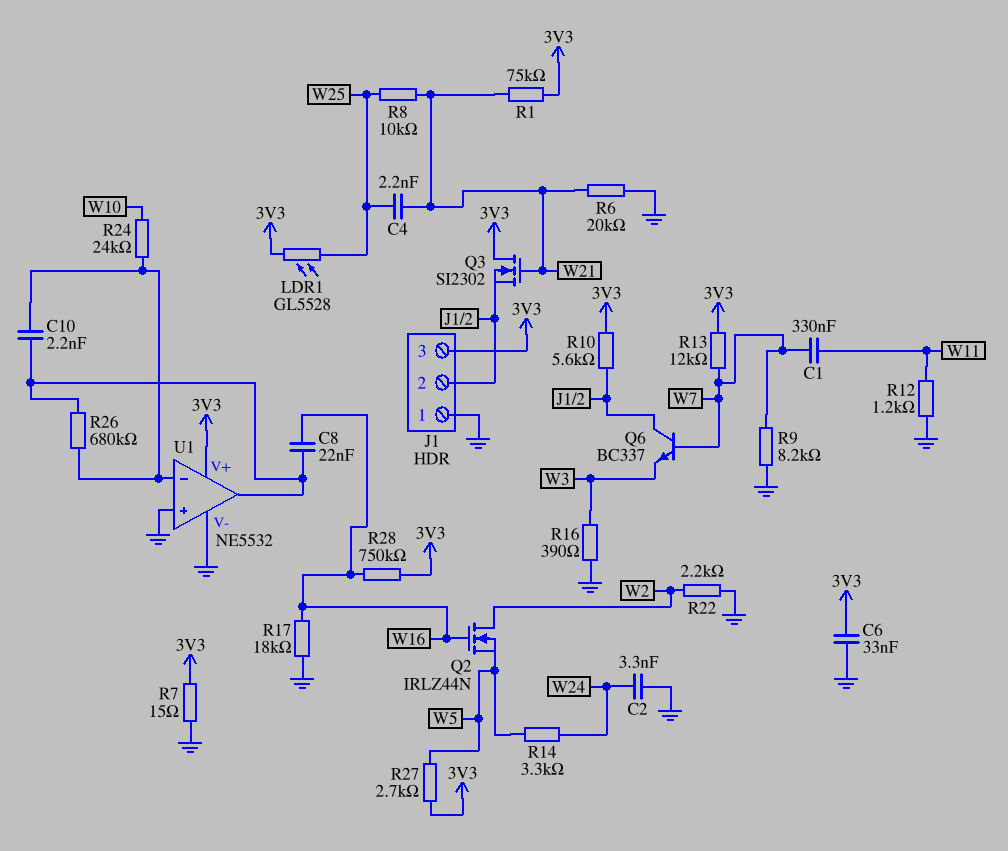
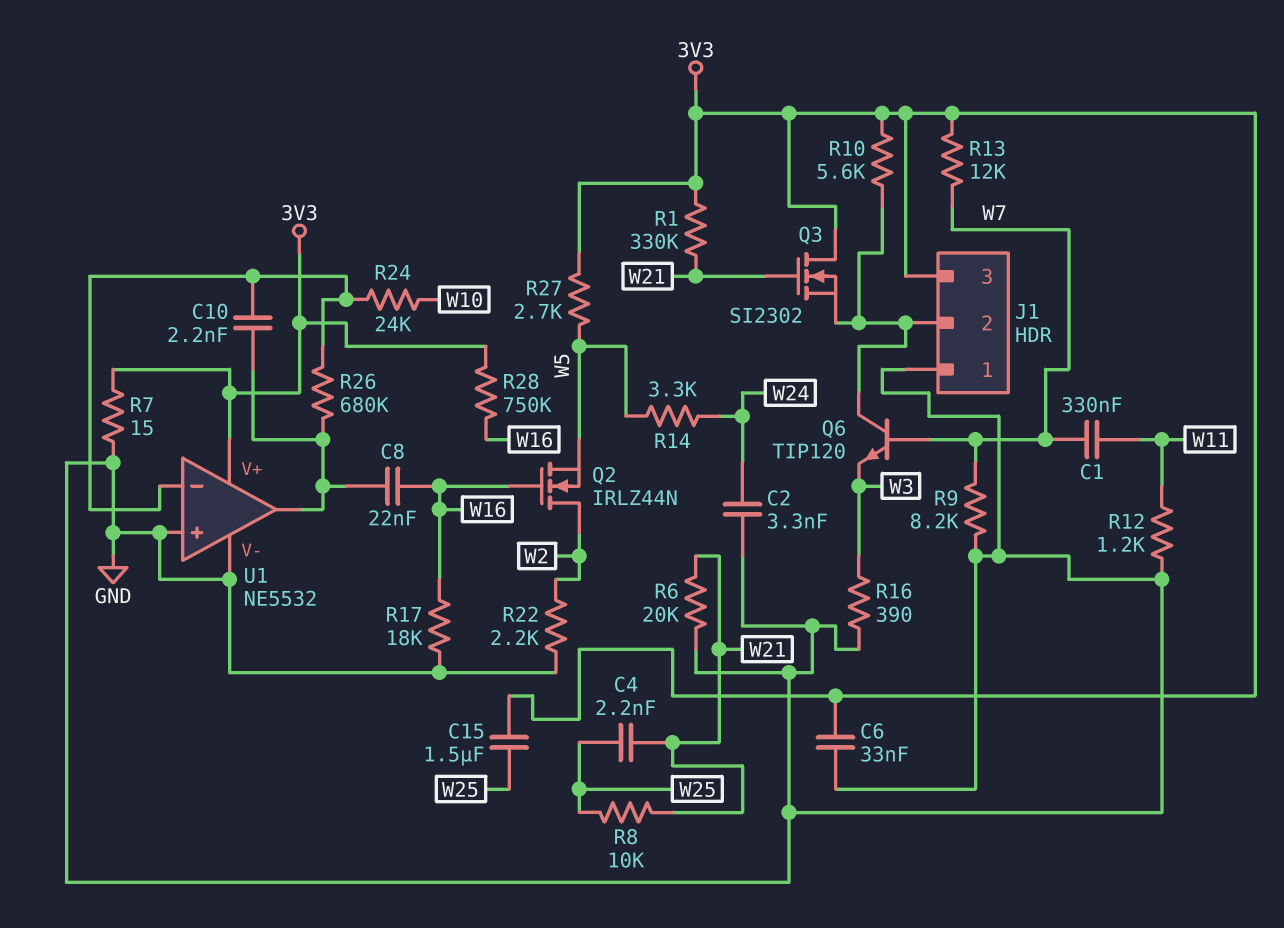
C15: none -> 1.5uF (3V3, W25)
LDR1: GL5528 (3V3, W25) -> none
Q6: NPN BC337 (B W7, C J1/2, E W3) -> NPN TIP120 (B W7, C J1/2, E W3)
R1: 75k (3V3, W21) -> 330k (3V3, W21)

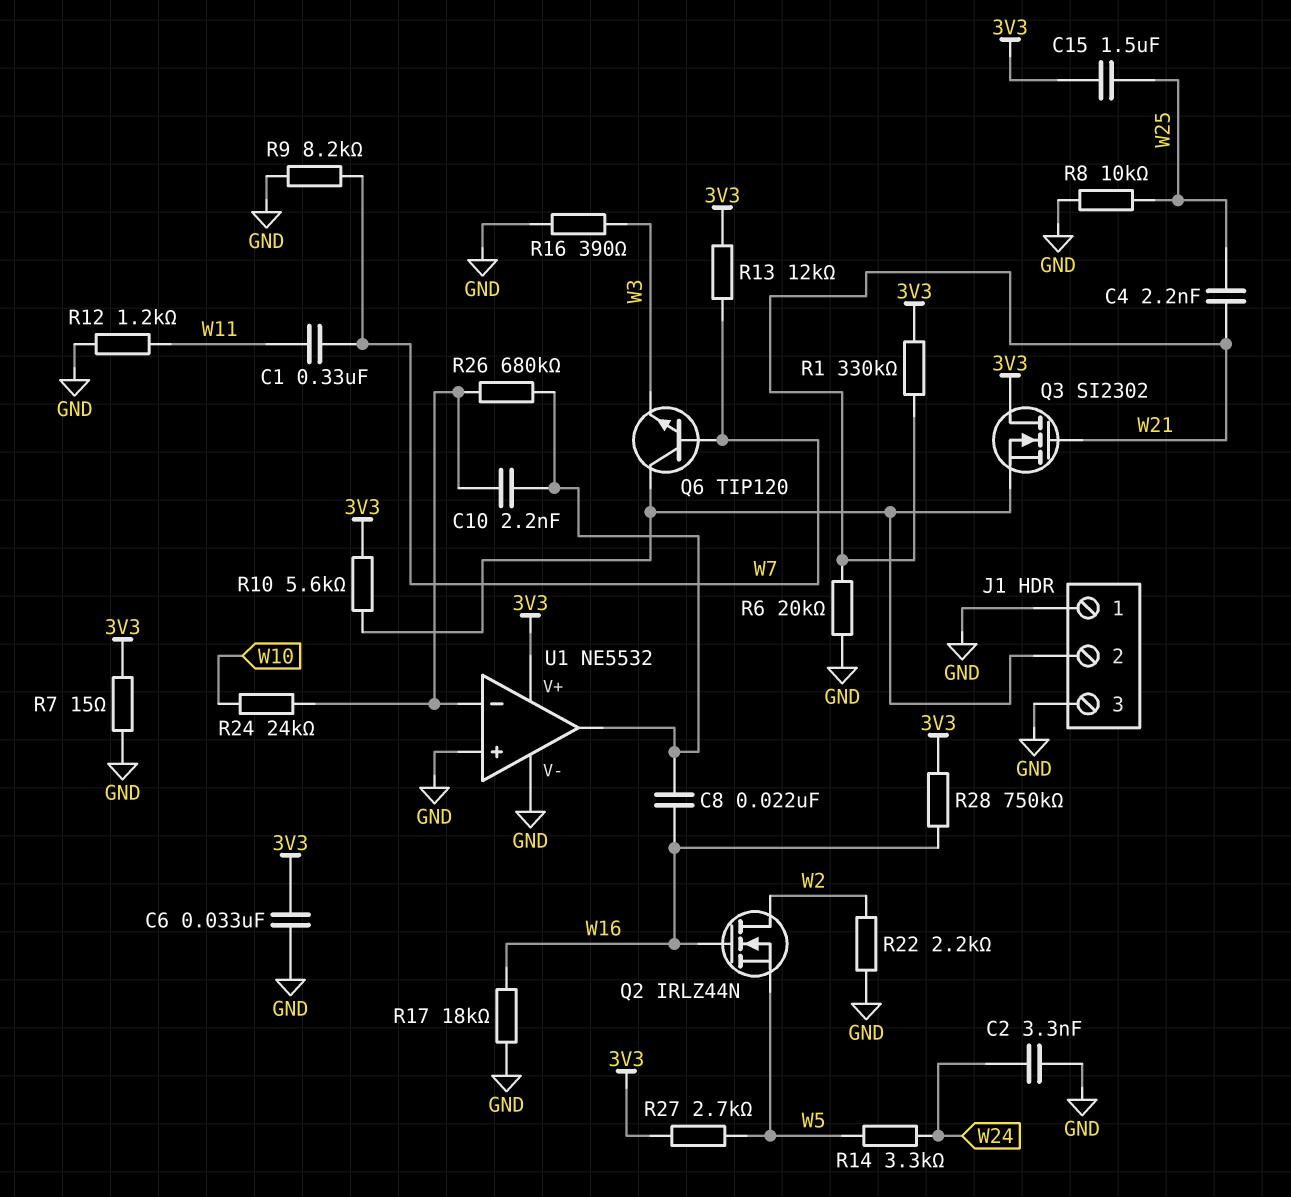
J1 pin 3: 3V3 -> GND
R8: 10k (W21, W25) -> 10k (GND, W25)

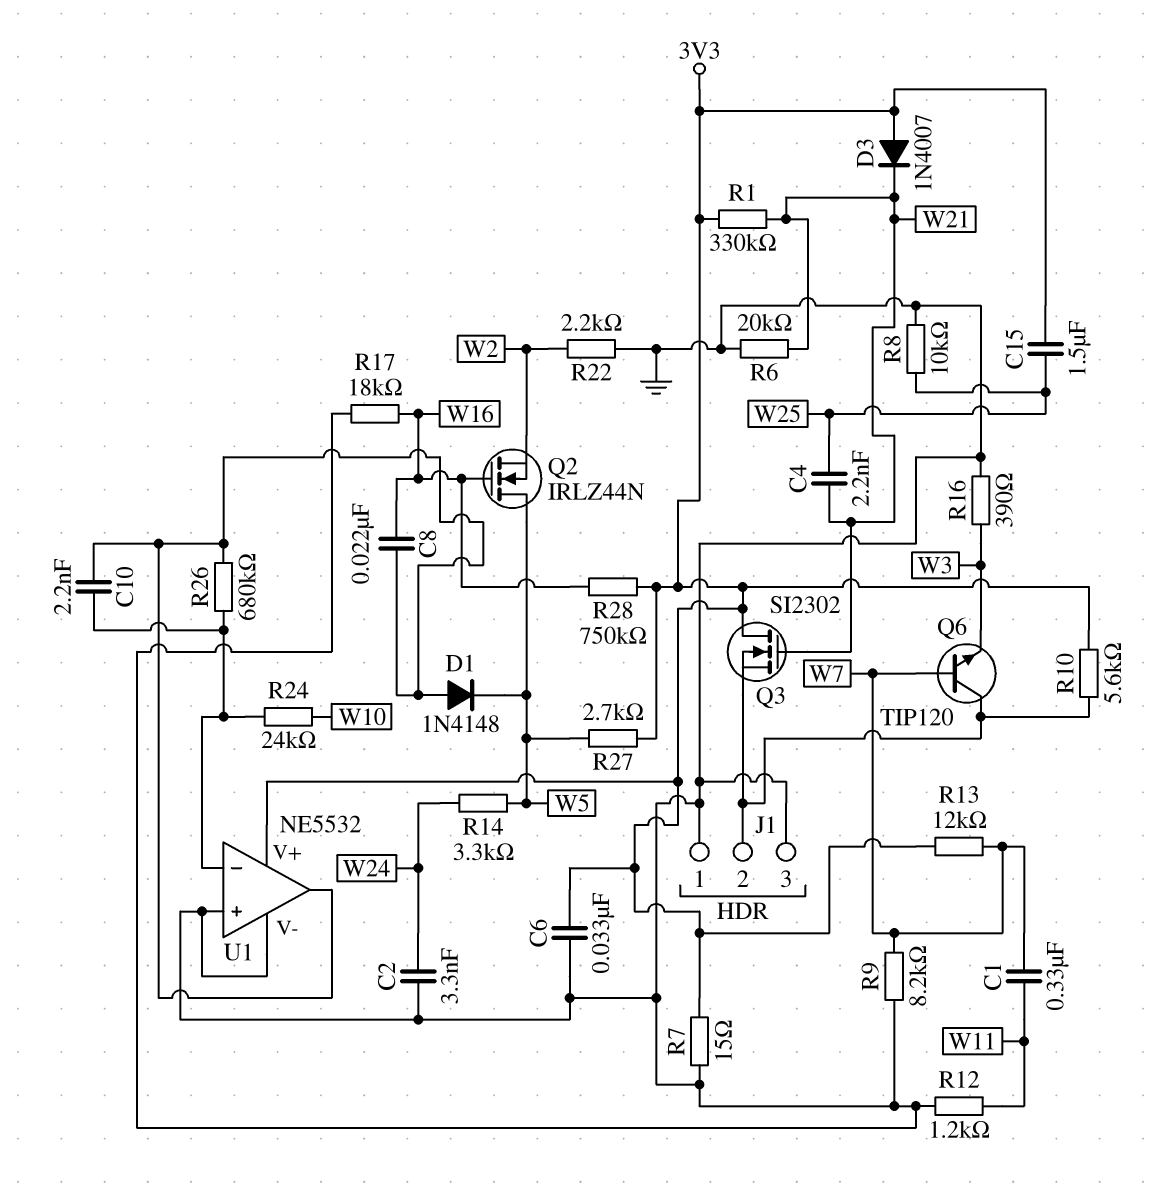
D1: none -> diode 1N4148 (A U1/out, K W5)
D3: none -> diode 1N4007 (A 3V3, K W21)
Q2: NMOS IRLZ44N (G W16, D W2, S W5) -> NMOS IRLZ44N (G W16, D W5, S W2)

